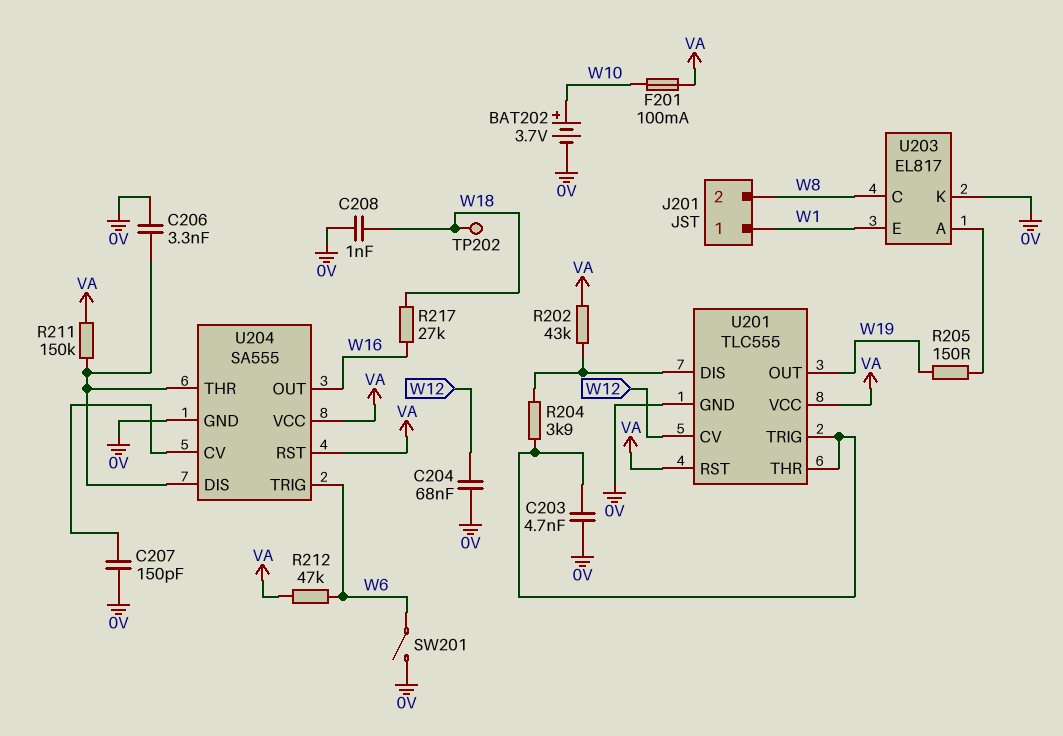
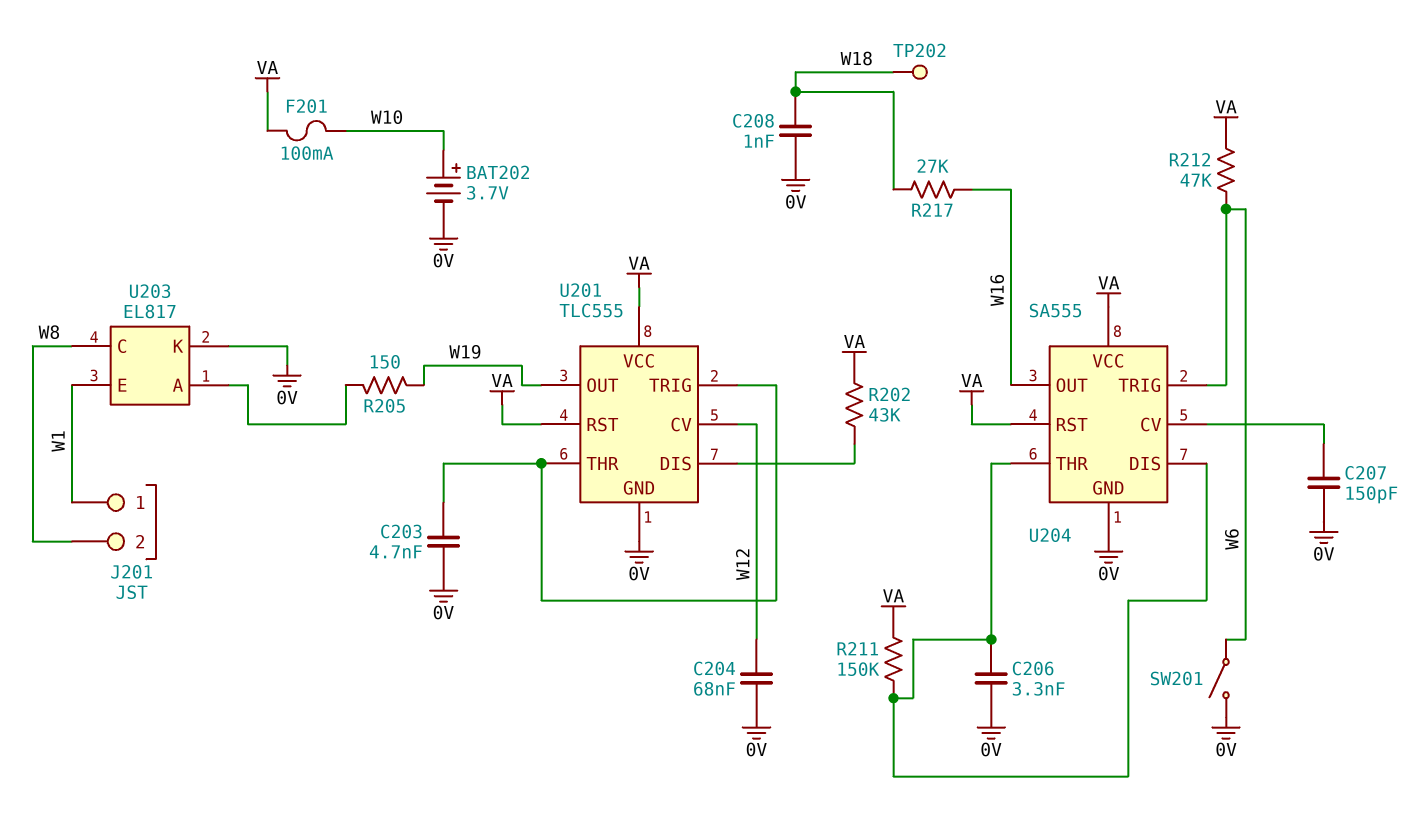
R204: 3.9k (U201/DIS, U201/THR) -> none

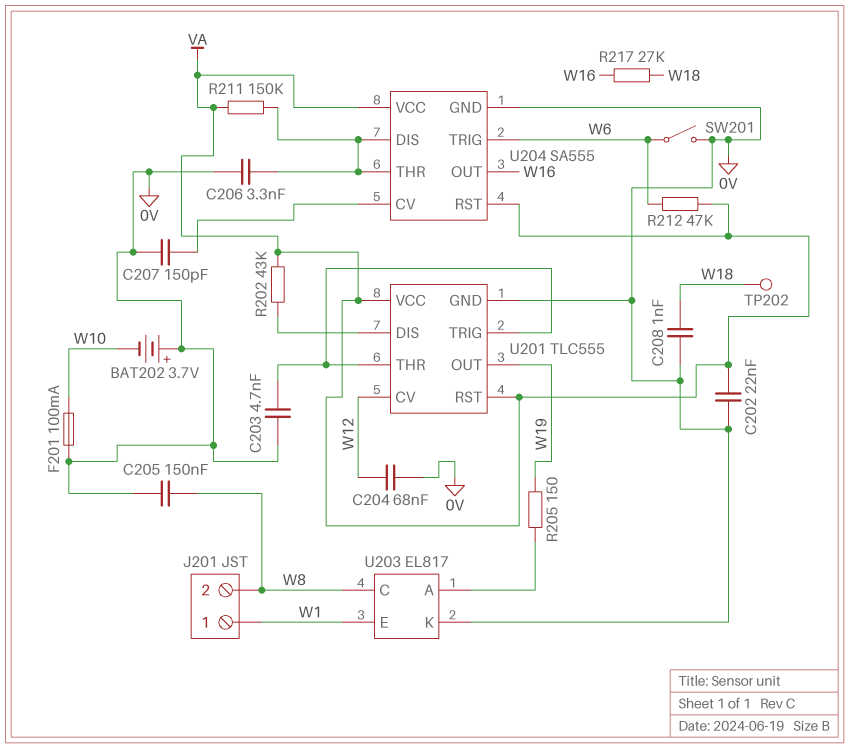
BAT202: 3.7V (plus W10, minus 0V) -> 3.7V (plus 0V, minus W10)
C202: none -> 22nF (0V, VA)
C205: none -> 150nF (0V, W8)
F201: 100mA (VA, W10) -> 100mA (0V, W10)

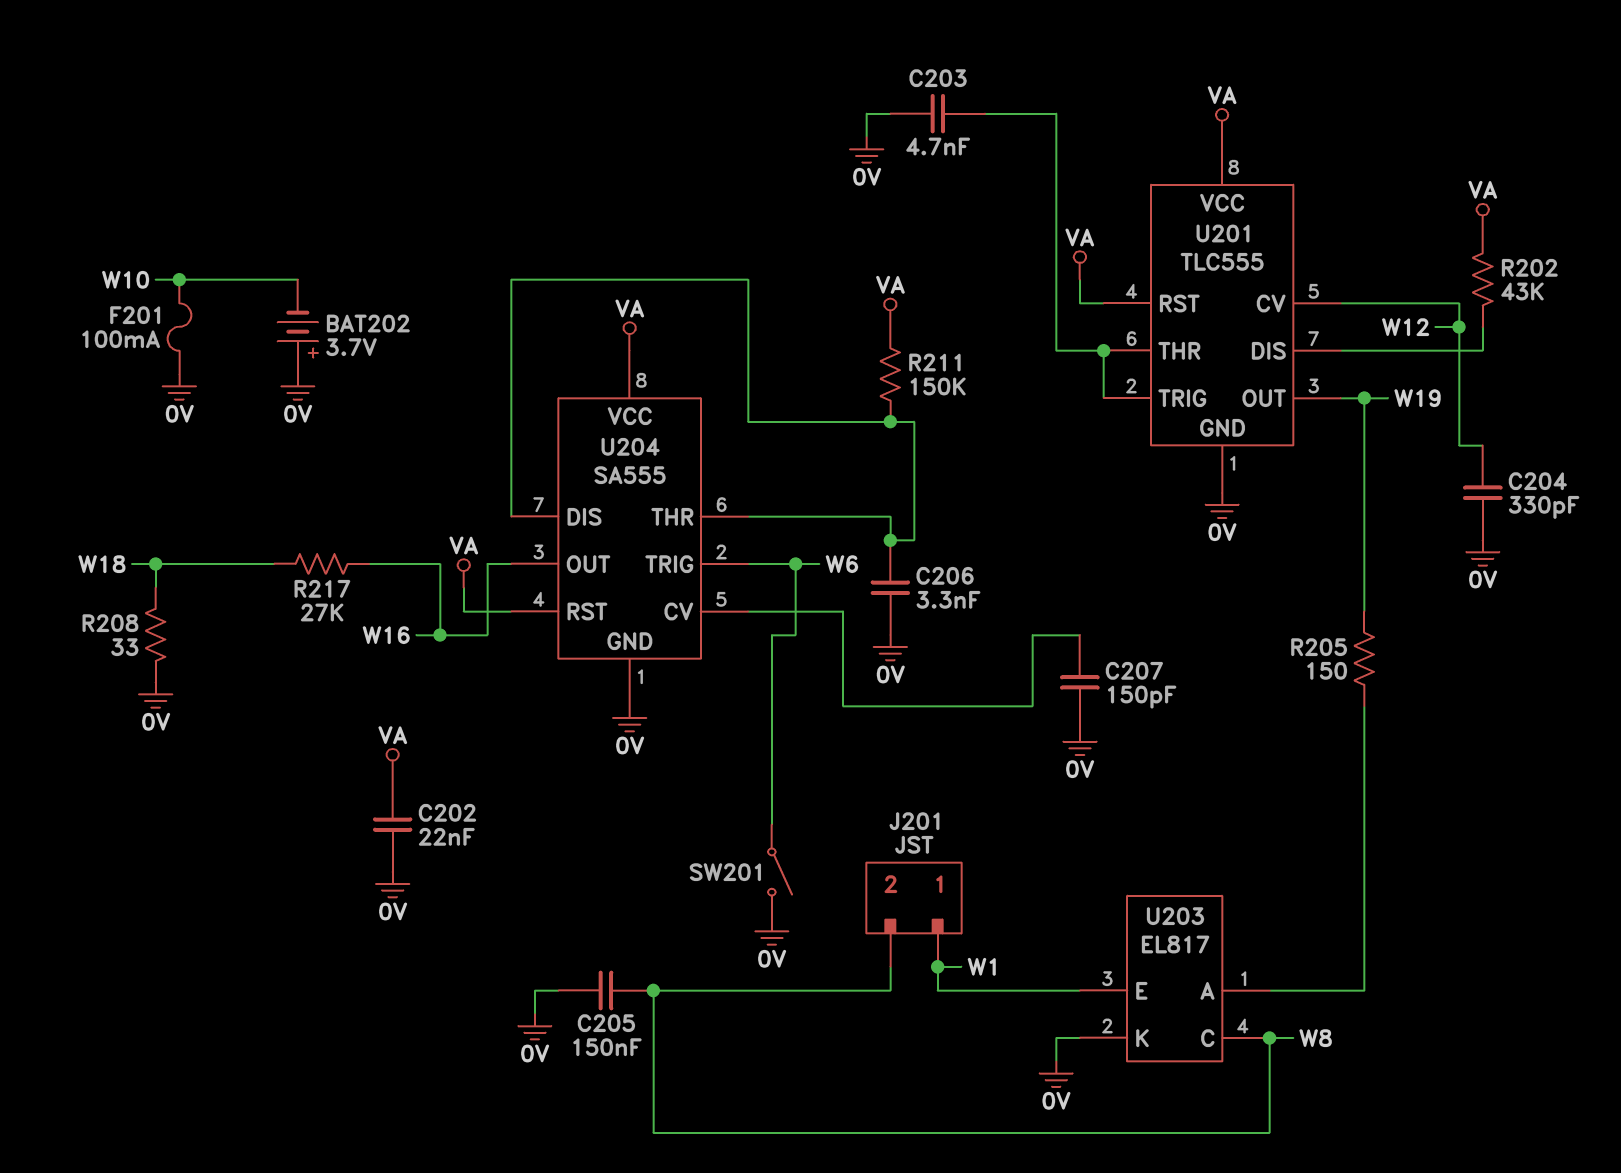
C204: 68nF (0V, W12) -> 330pF (0V, W12)
C208: 1nF (0V, W18) -> none
R208: none -> 33 (0V, W18)
R212: 47k (VA, W6) -> none
TP202: test point (W18) -> none

